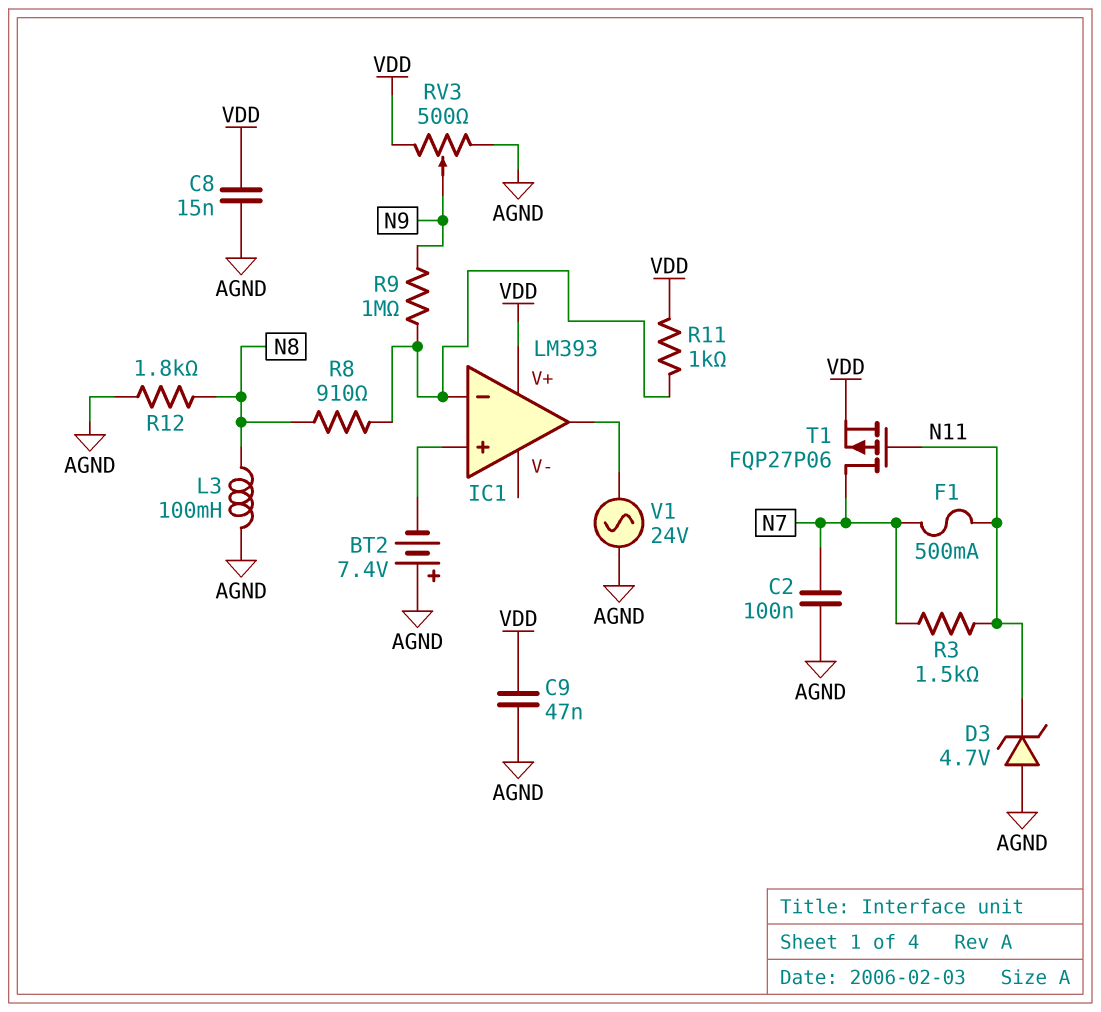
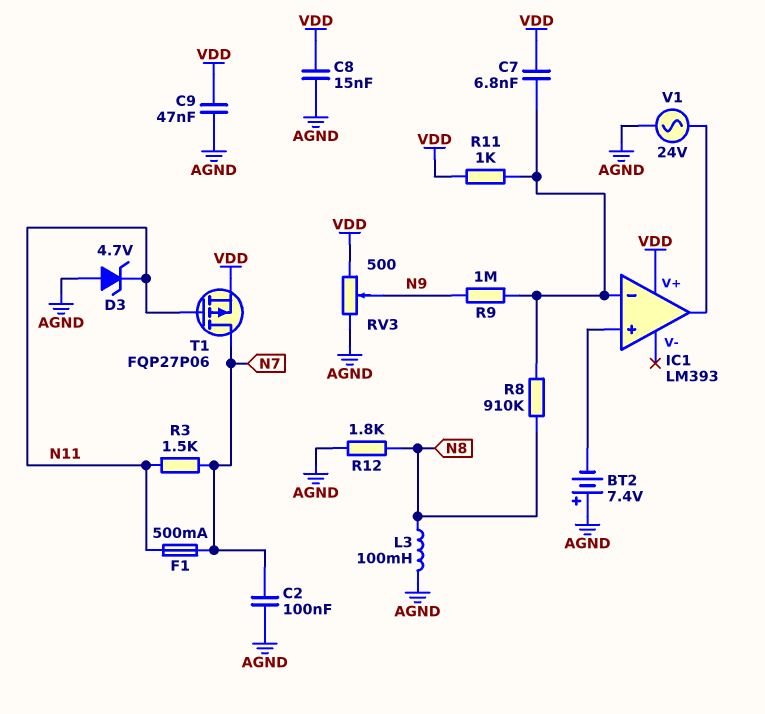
C7: none -> 6.8nF (IC1/in-, VDD)
R8: 910 (IC1/in-, N8) -> 910k (IC1/in-, N8)

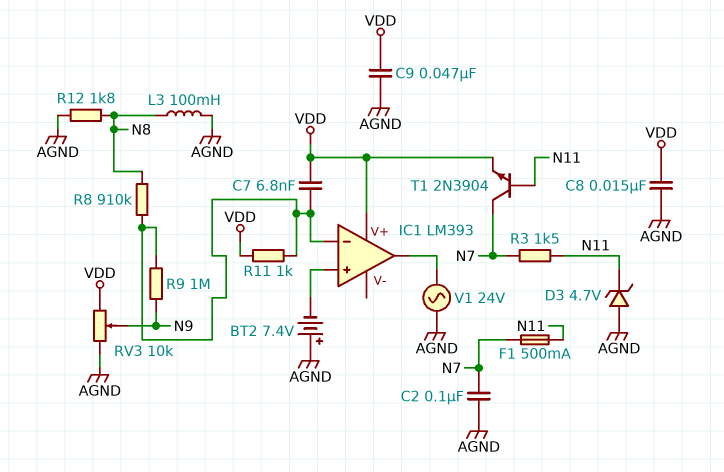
RV3: 500 (AGND, VDD, wiper N9) -> 10k (AGND, VDD, wiper N9)
T1: PMOS FQP27P06 (G N11, D N7, S VDD) -> NPN 2N3904 (B N11, C N7, E VDD)

